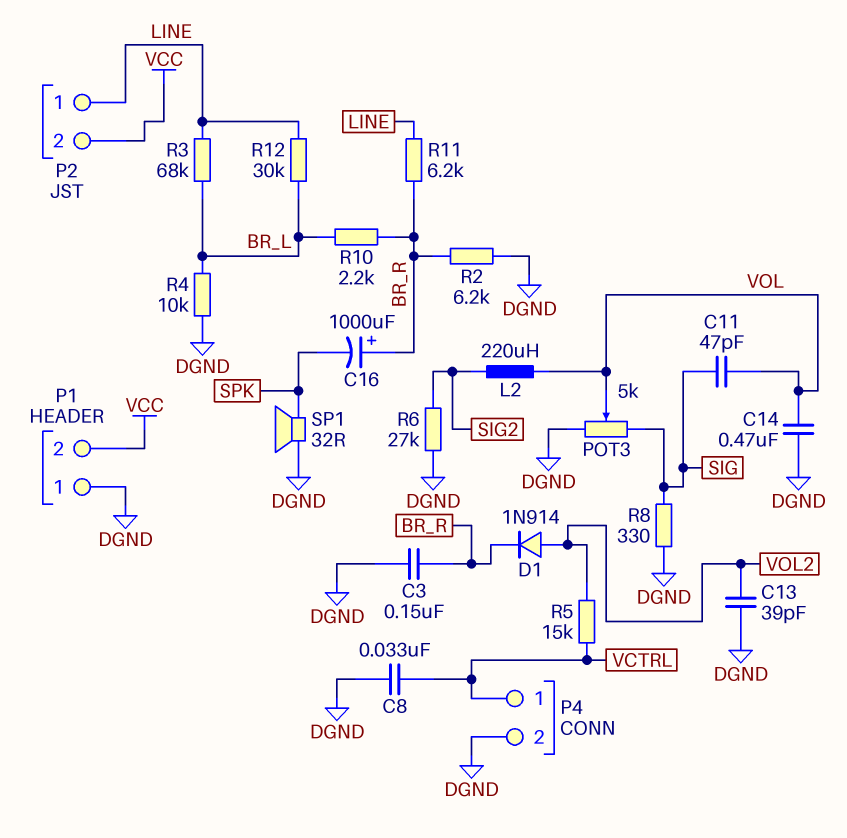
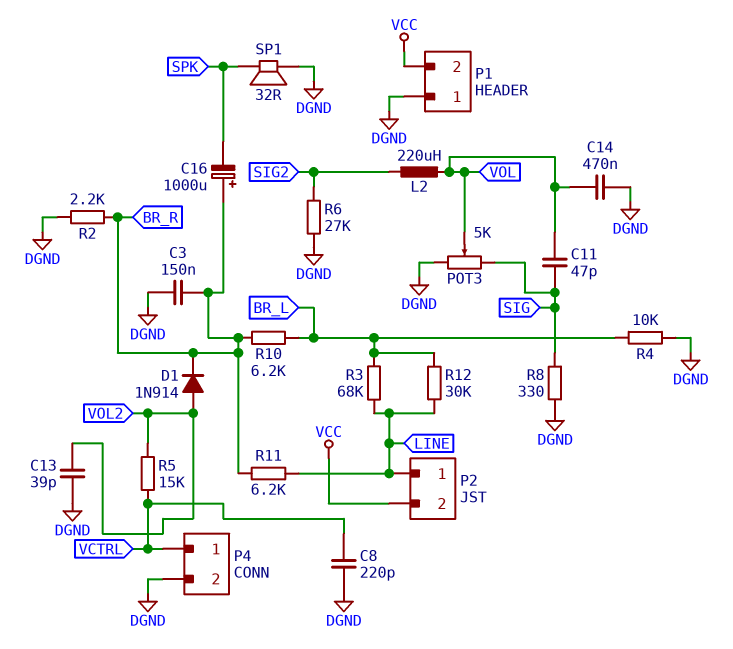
C8: 33nF (DGND, VCTRL) -> 220pF (DGND, VCTRL)
R2: 6.2k (BR_R, DGND) -> 2.2k (BR_R, DGND)
R10: 2.2k (BR_L, BR_R) -> 6.2k (BR_L, BR_R)

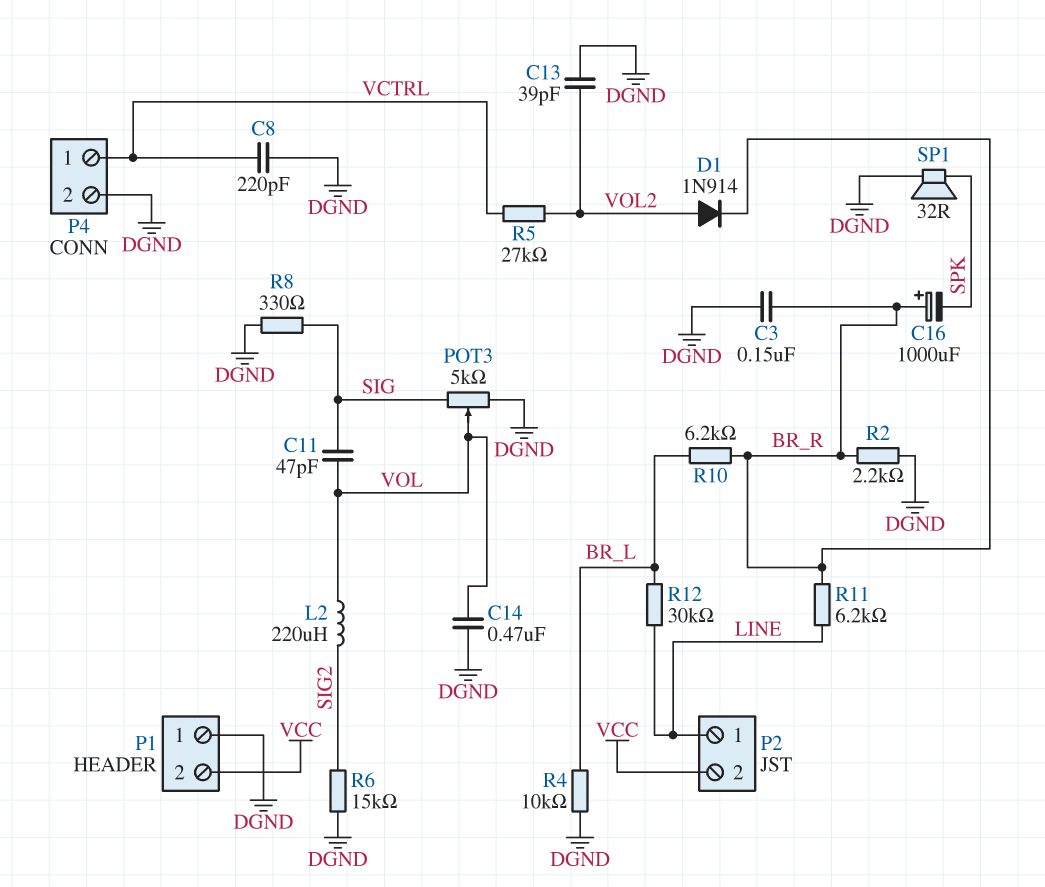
R3: 68k (BR_L, LINE) -> none
R5: 15k (VCTRL, VOL2) -> 27k (VCTRL, VOL2)
R6: 27k (DGND, SIG2) -> 15k (DGND, SIG2)

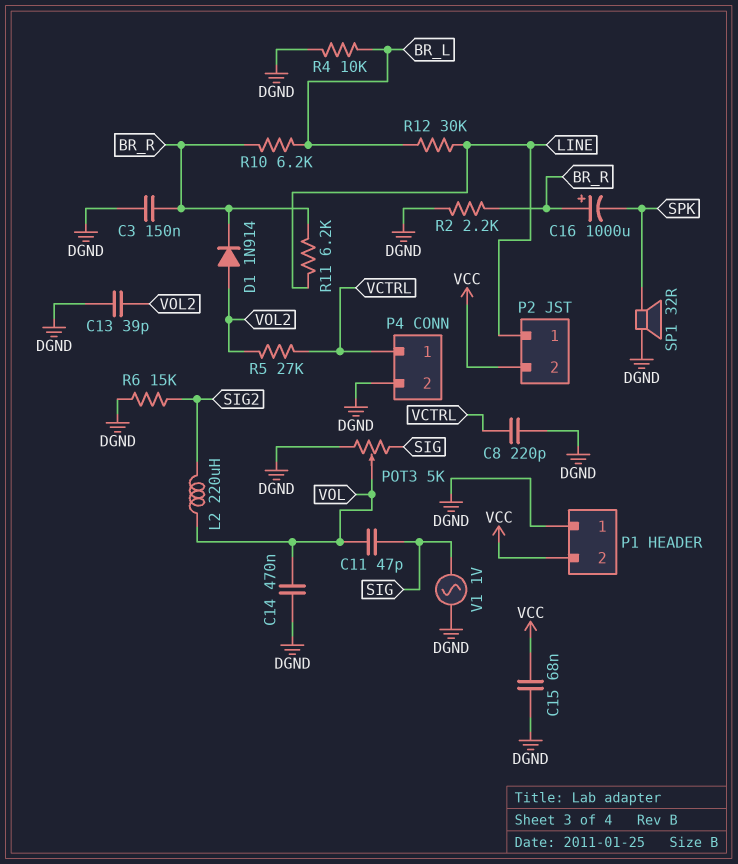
C15: none -> 68nF (DGND, VCC)
R8: 330 (DGND, SIG) -> none
V1: none -> AC 1V (DGND, SIG)

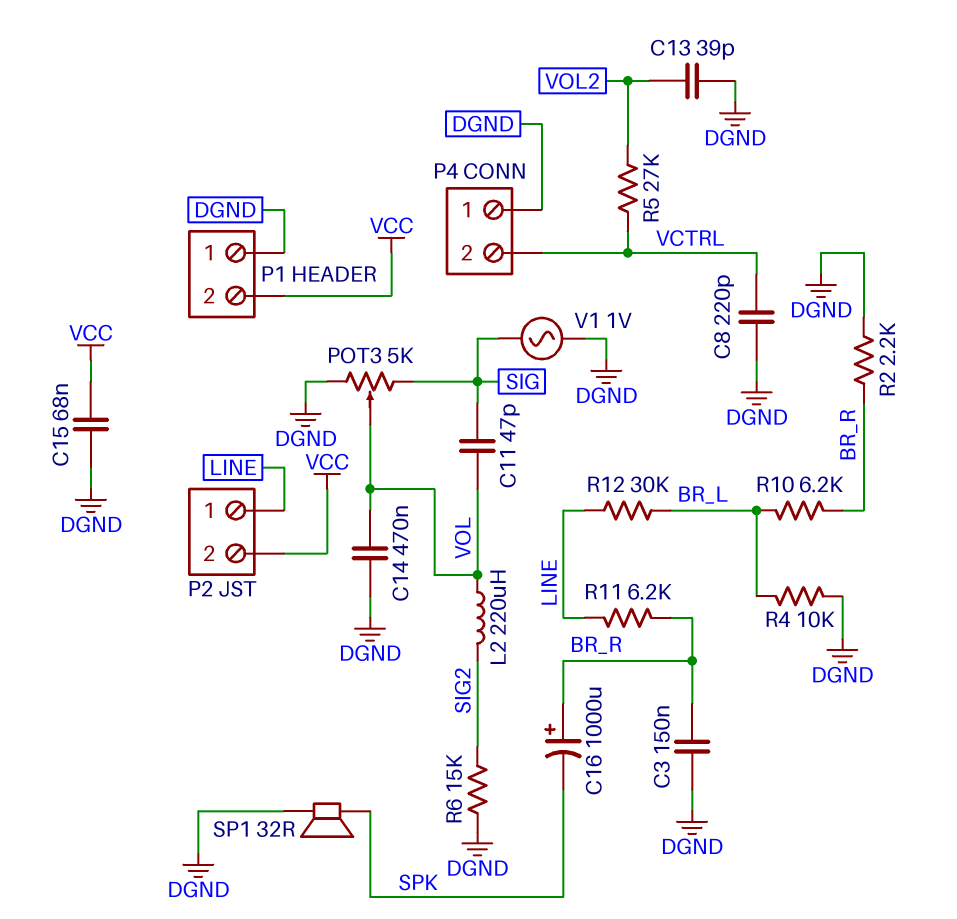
D1: diode 1N914 (A VOL2, K BR_R) -> none
P4 pin 1: VCTRL -> DGND
P4 pin 2: DGND -> VCTRL

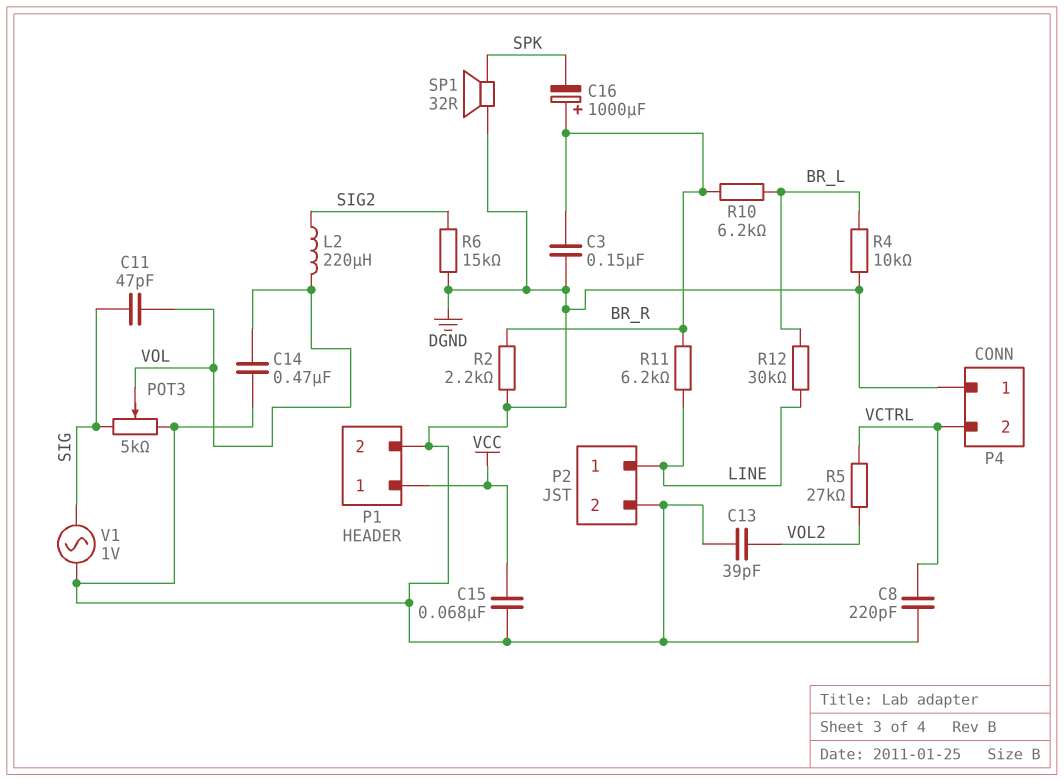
P1 pin 1: DGND -> VCC
P1 pin 2: VCC -> DGND
P2 pin 2: VCC -> DGND

